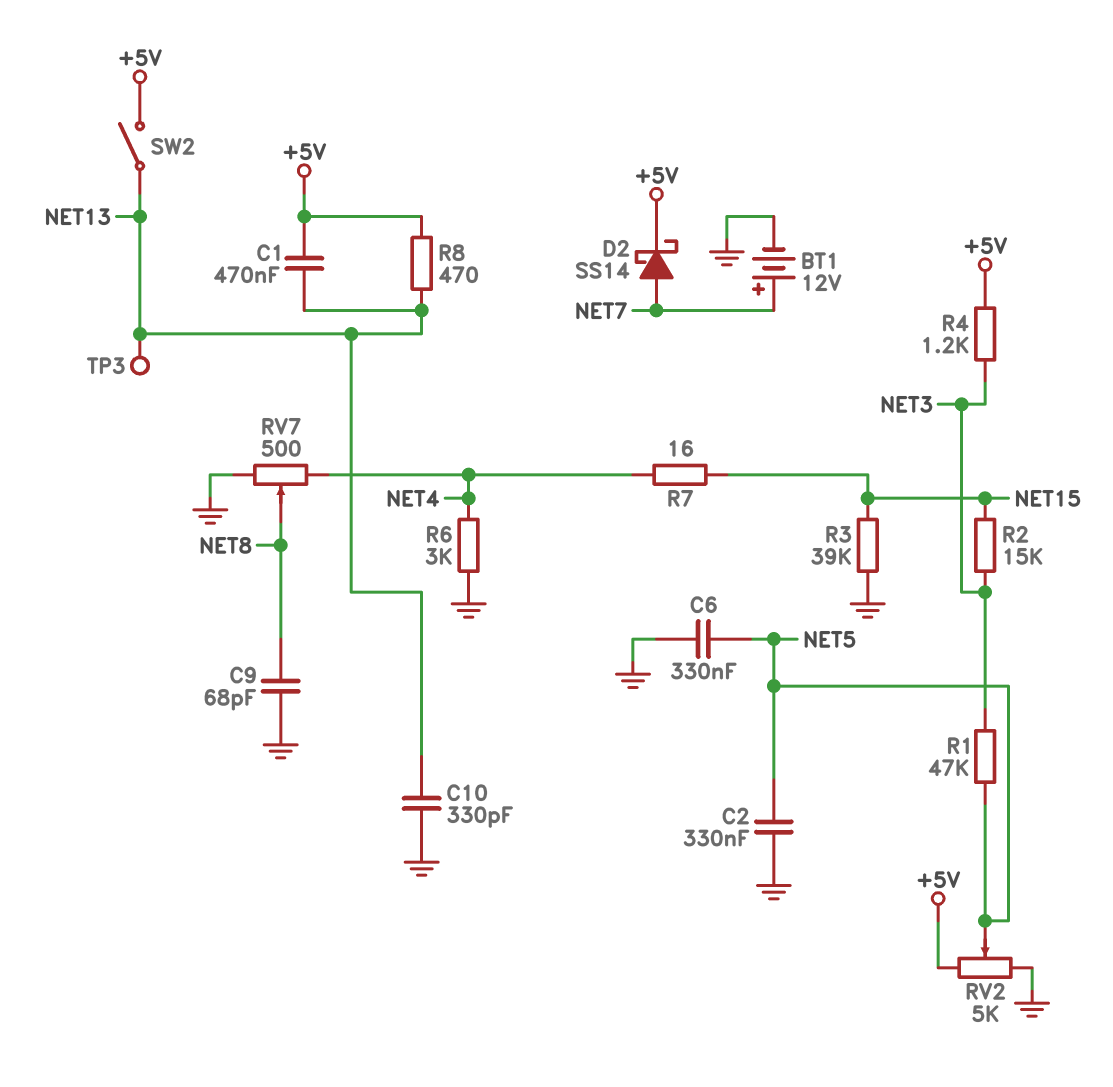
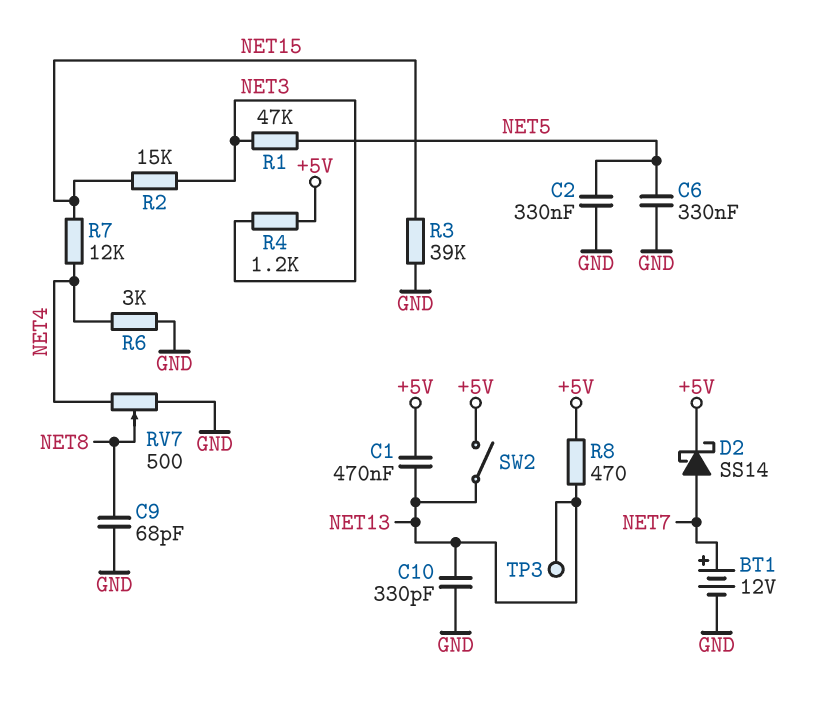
R7: 16 (NET4, NET15) -> 12k (NET4, NET15)
RV2: 5k (+5V, GND, wiper NET5) -> none

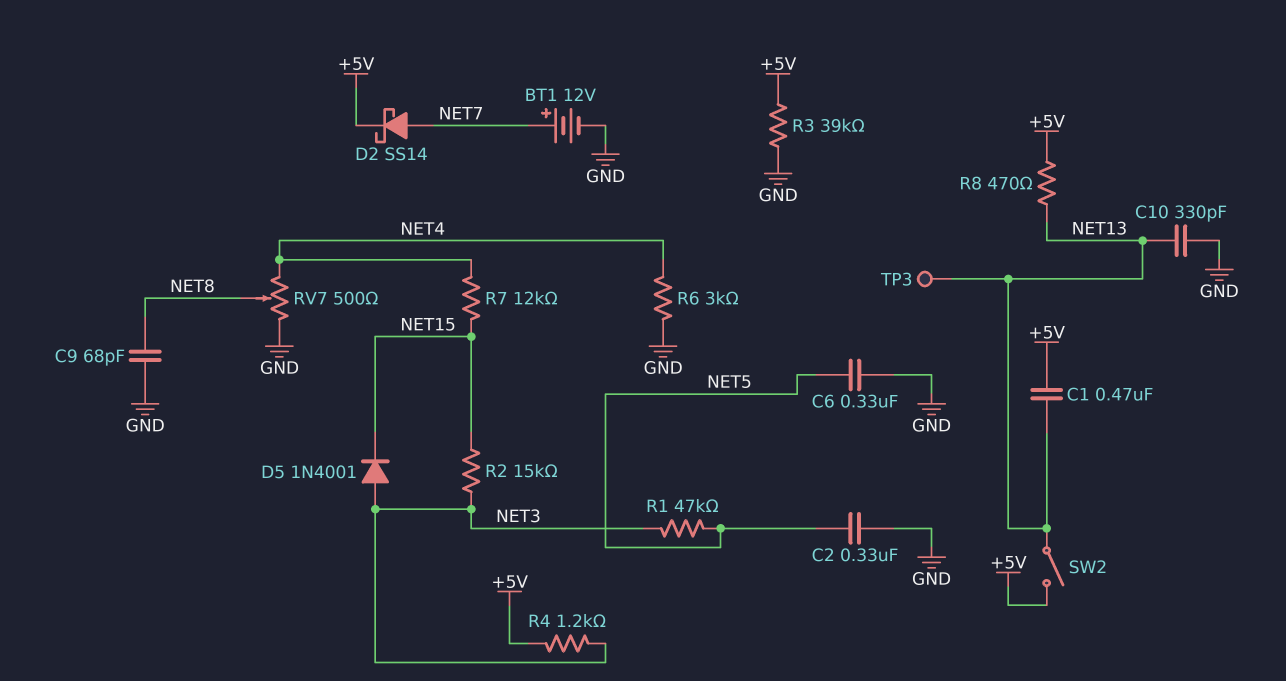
D5: none -> diode 1N4001 (A NET3, K NET15)
R3: 39k (GND, NET15) -> 39k (+5V, GND)

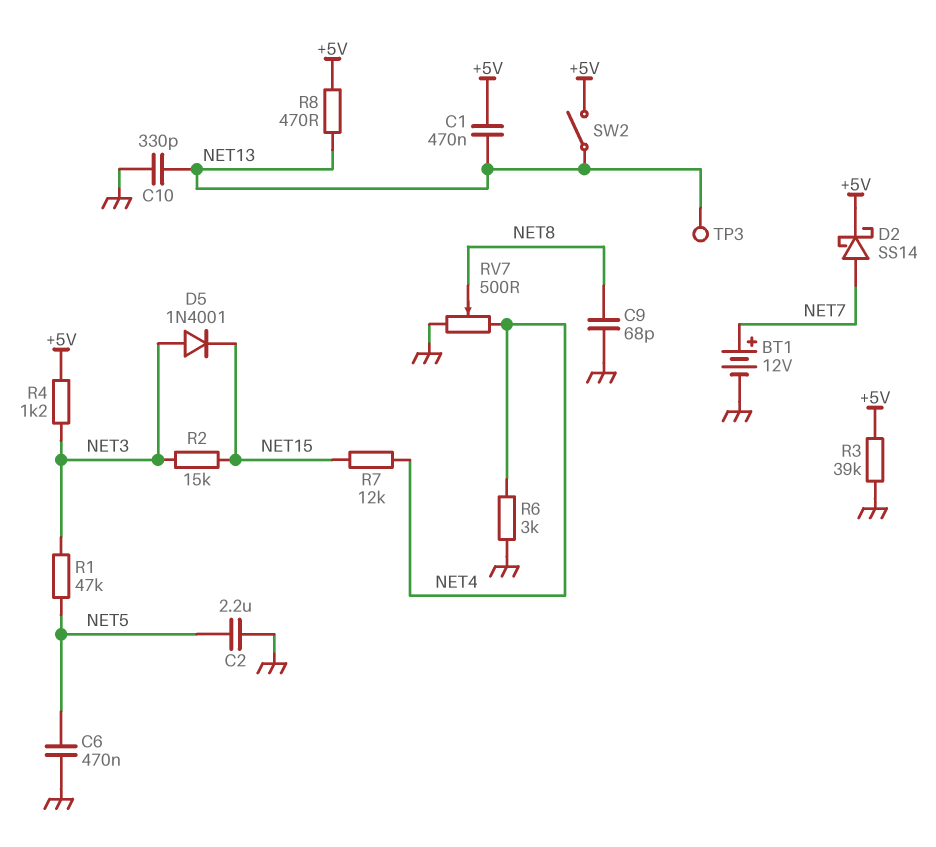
C2: 330nF (GND, NET5) -> 2.2uF (GND, NET5)
C6: 330nF (GND, NET5) -> 470nF (GND, NET5)

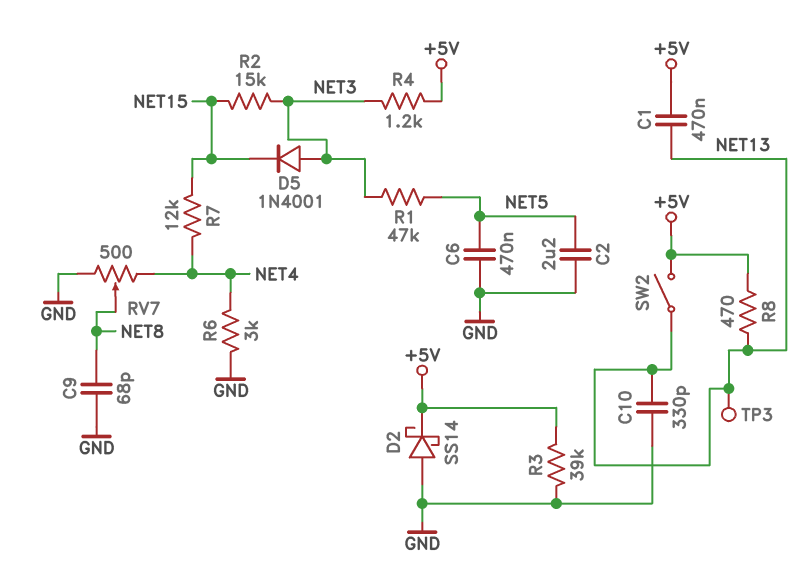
BT1: 12V (plus NET7, minus GND) -> none
D2: schottky SS14 (A NET7, K +5V) -> schottky SS14 (A GND, K +5V)

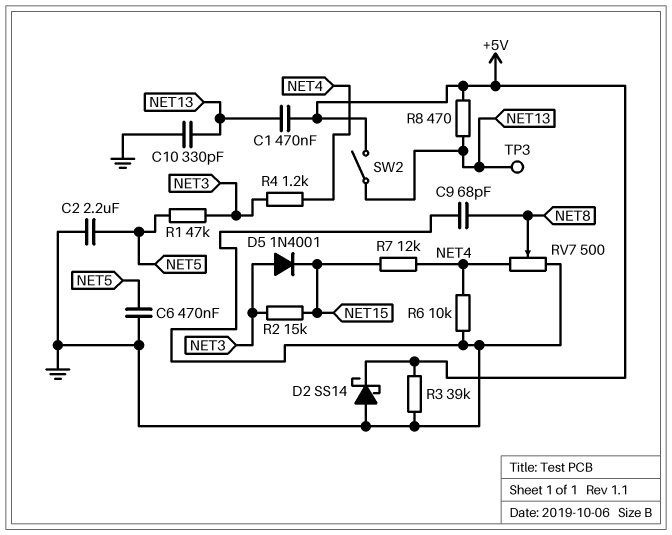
R4: 1.2k (+5V, NET3) -> 1.2k (NET3, NET4)
R6: 3k (GND, NET4) -> 10k (GND, NET4)

